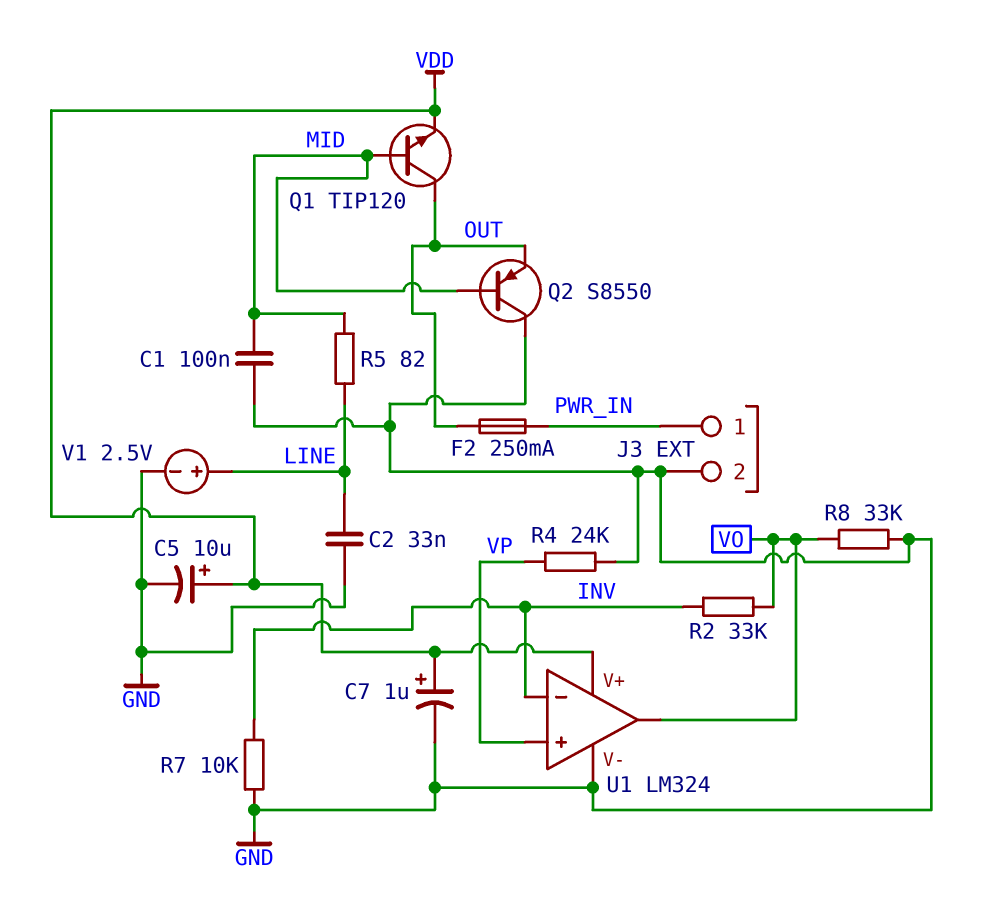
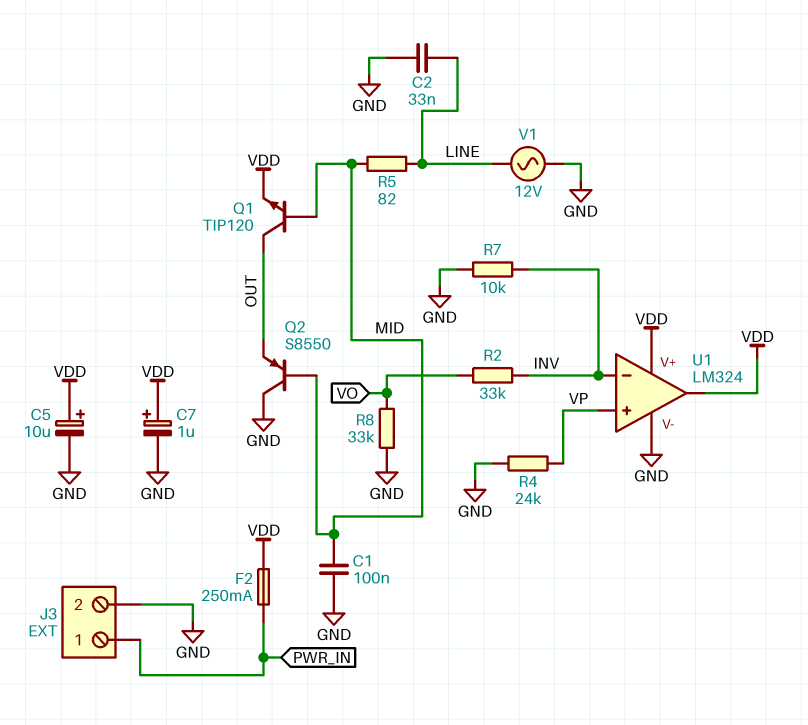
F2: 250mA (OUT, PWR_IN) -> 250mA (PWR_IN, VDD)
U1 pin out: VO -> VDD
V1: 2.5V (plus LINE, minus GND) -> AC 12V (GND, LINE)

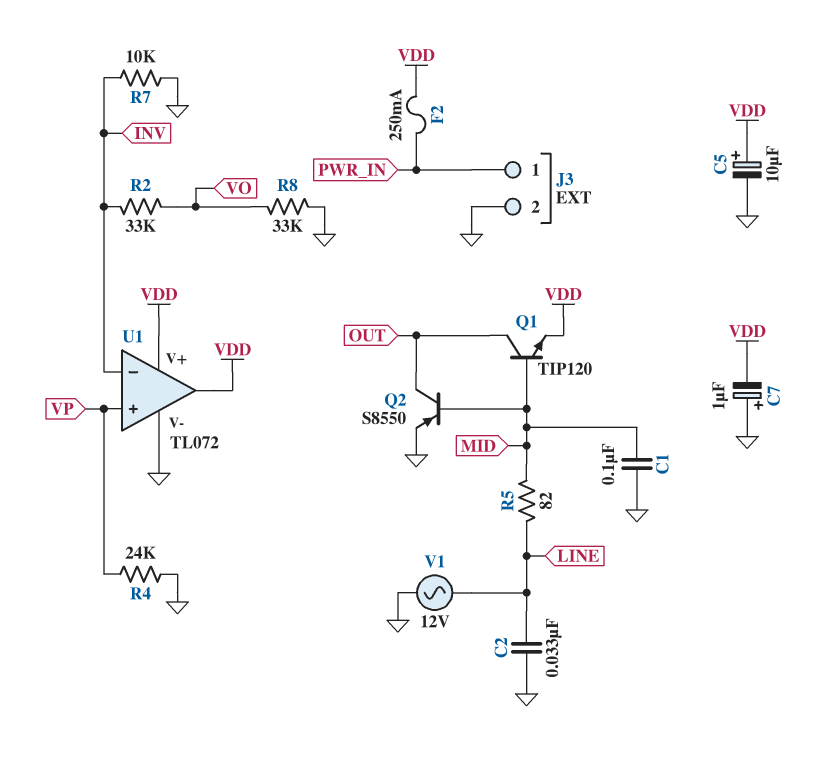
C7: 1uF (plus VDD, minus GND) -> 1uF (plus GND, minus VDD)
Q2: PNP S8550 (B MID, C GND, E OUT) -> PNP S8550 (B MID, C OUT, E GND)
U1: LM324 -> TL072

